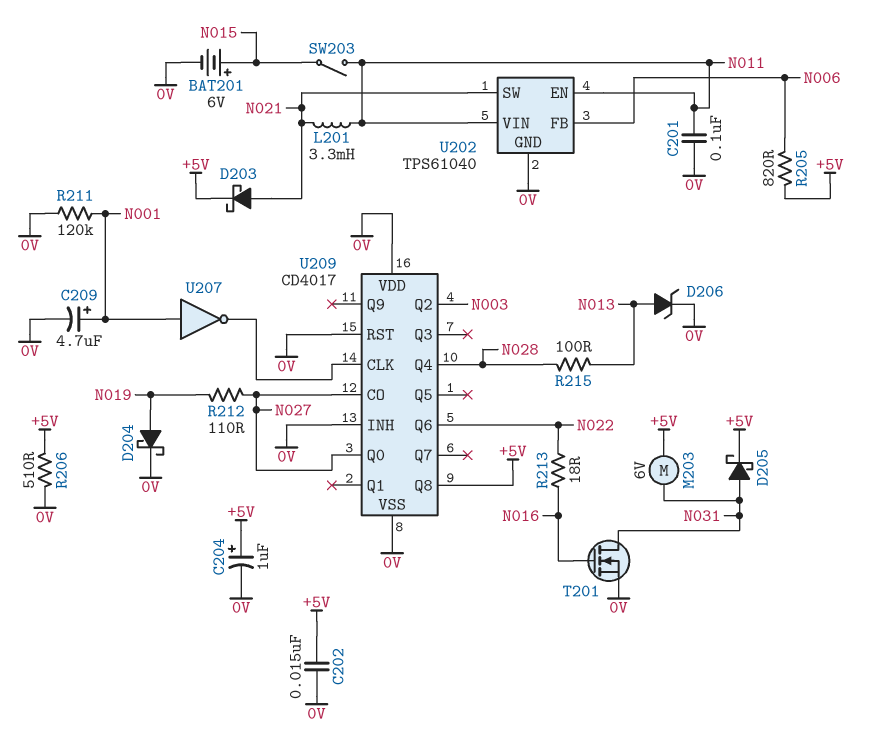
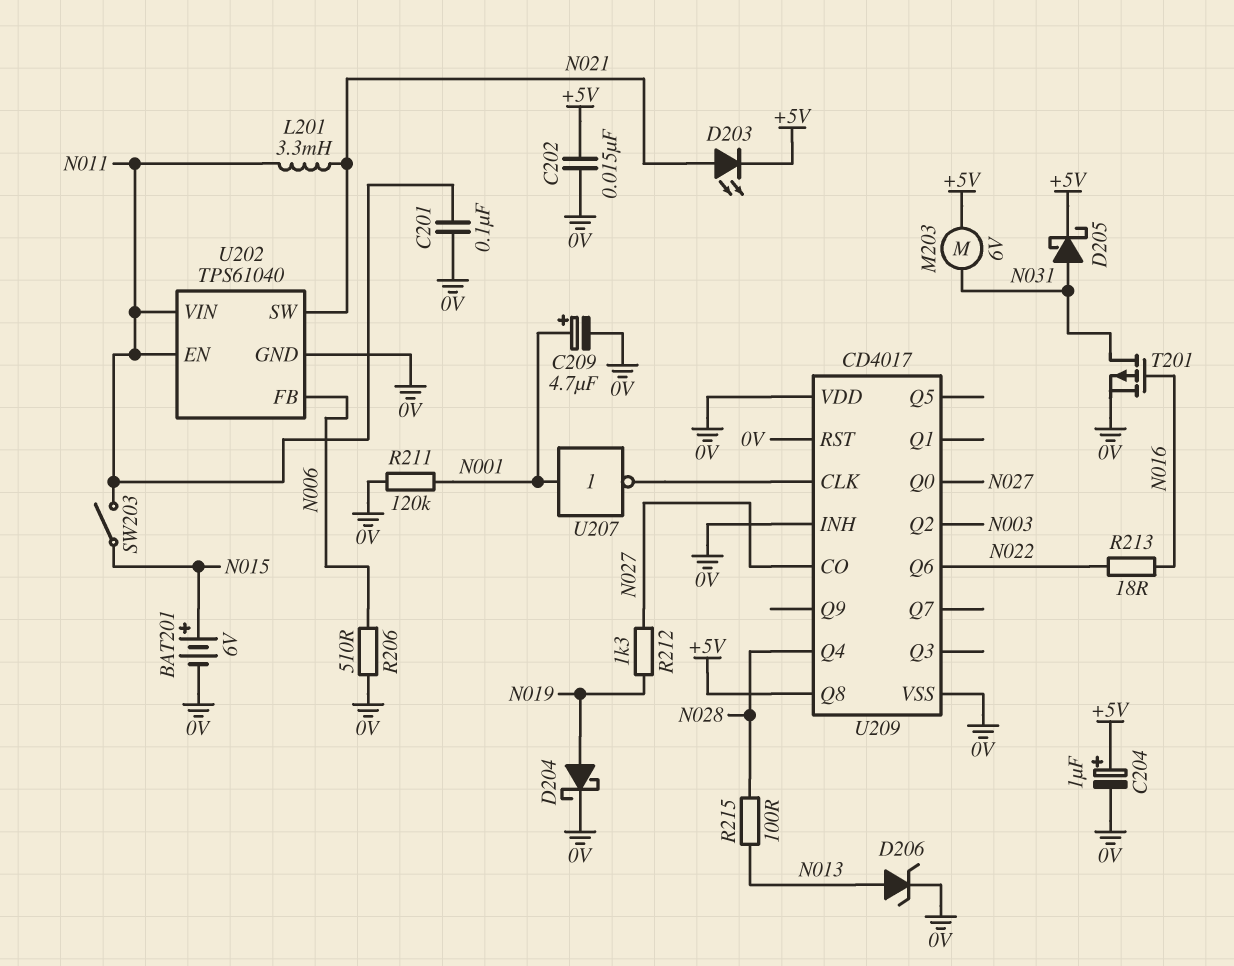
D203: schottky (A N021, K +5V) -> LED (A N021, K +5V)
R205: 820 (+5V, N006) -> none
R206: 510 (+5V, 0V) -> 510 (0V, N006)
R212: 110 (N019, N027) -> 1.3k (N019, N027)
T201: NMOS (G N016, D N031, S 0V) -> PMOS (G N016, D N031, S 0V)

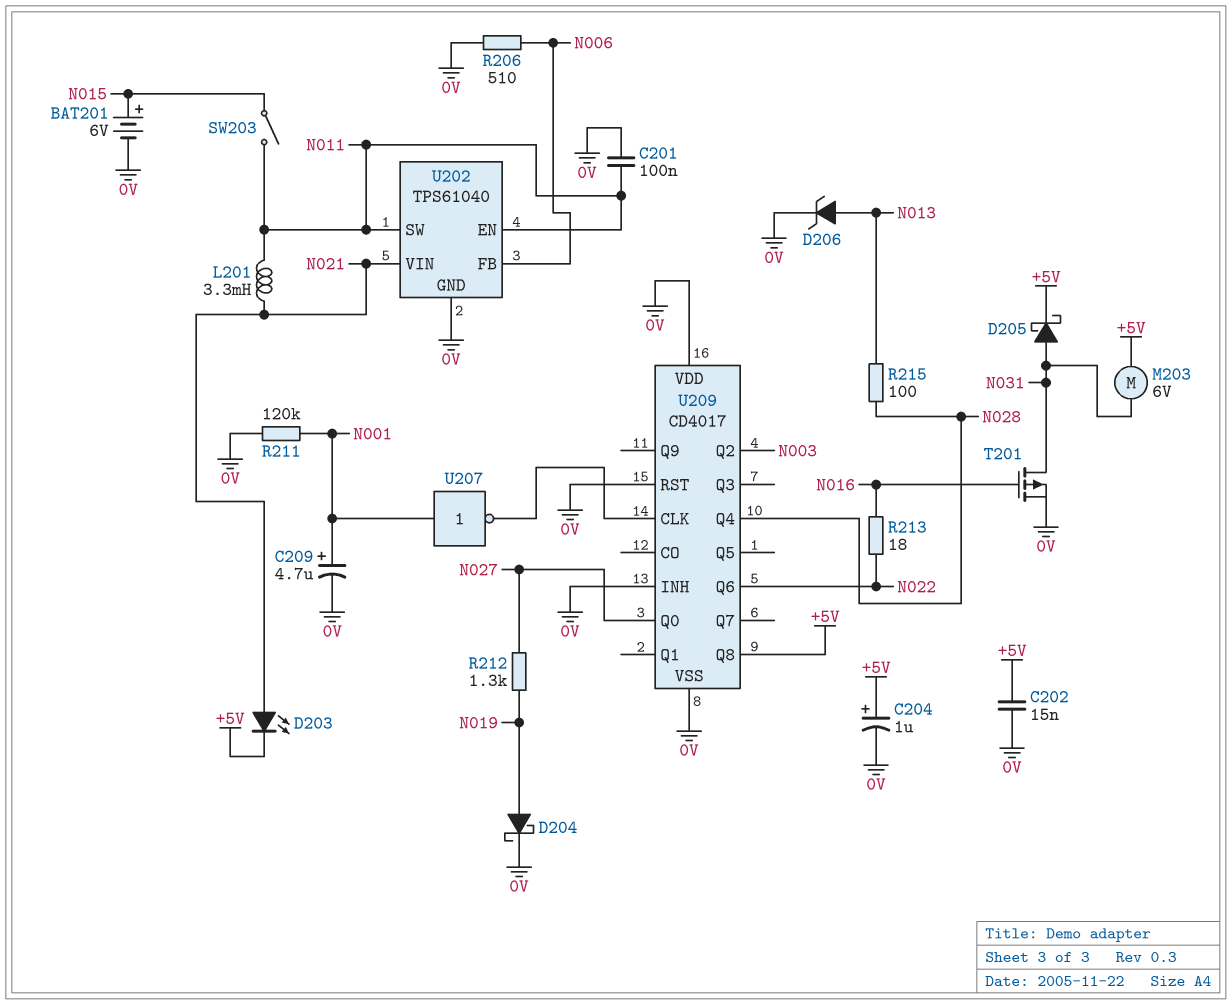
U202 pin SW: N021 -> N011
U202 pin VIN: N011 -> N021
U209 pin CO: N027 -> none

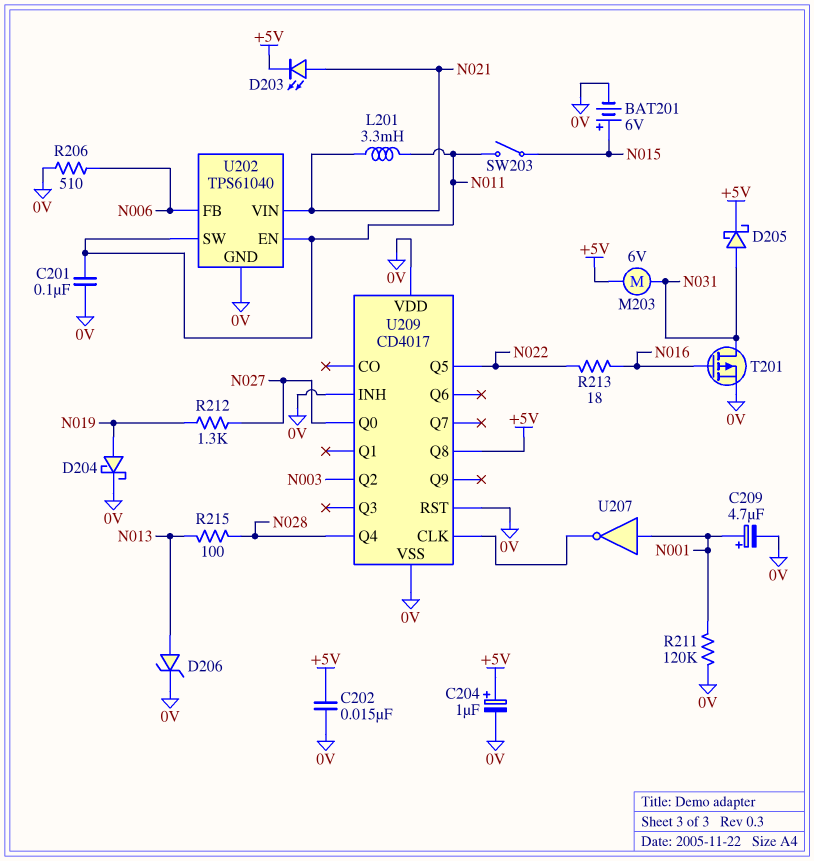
U209 pin Q5: none -> N022
U209 pin Q6: N022 -> none

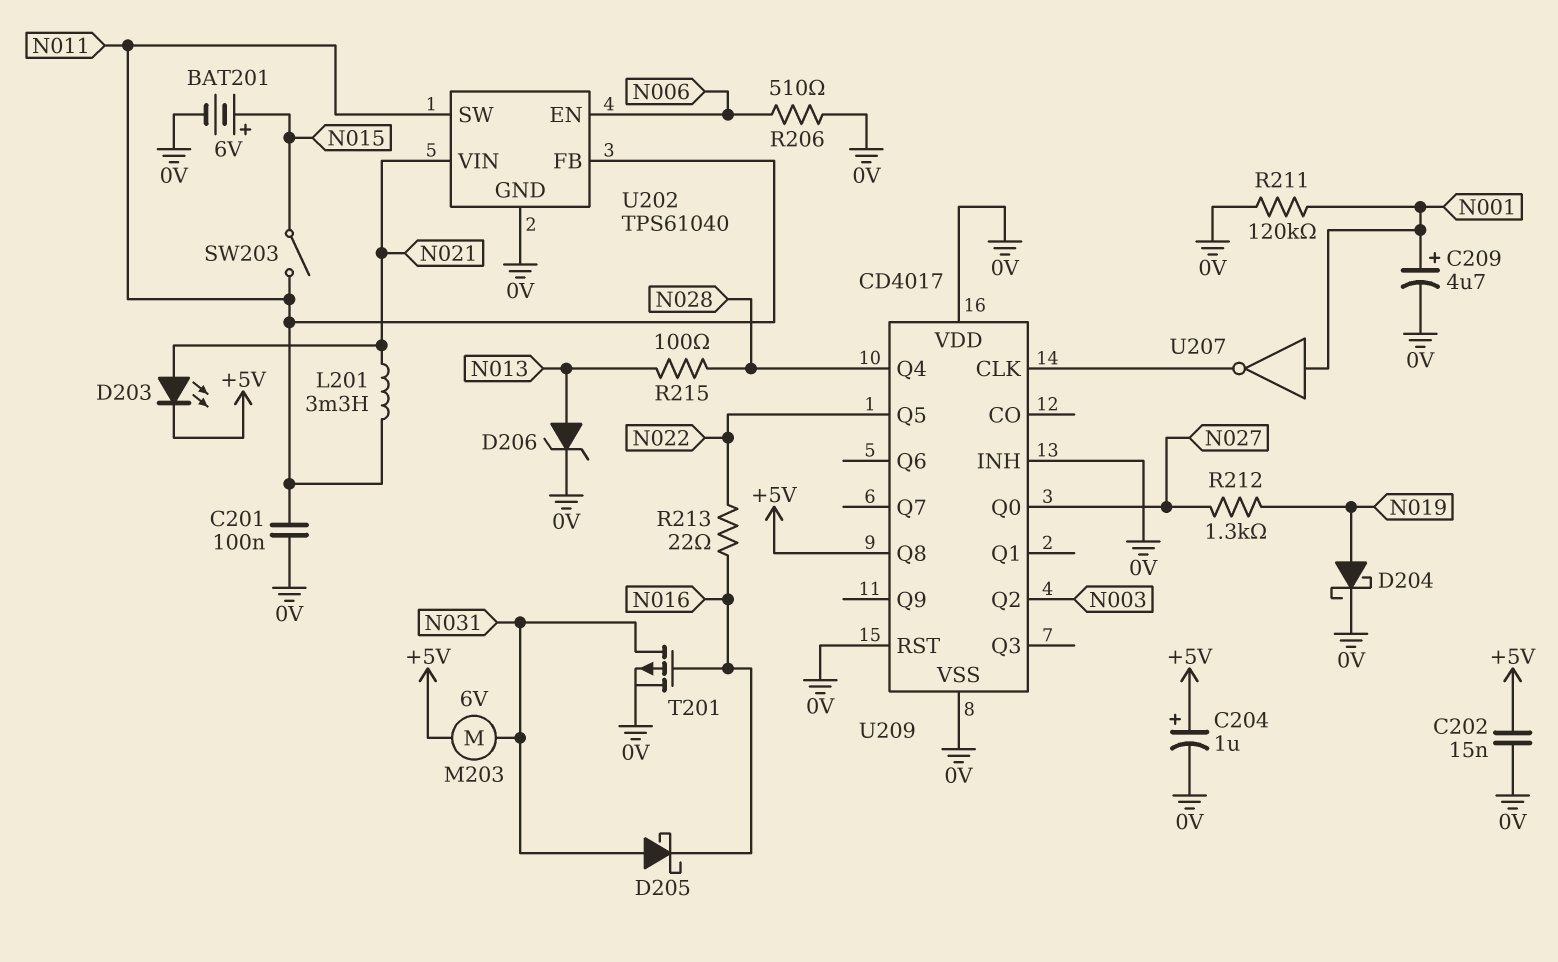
D205: schottky (A N031, K +5V) -> schottky (A N031, K N016)
R213: 18 (N016, N022) -> 22 (N016, N022)
U202 pin EN: N011 -> N006
U202 pin FB: N006 -> N011

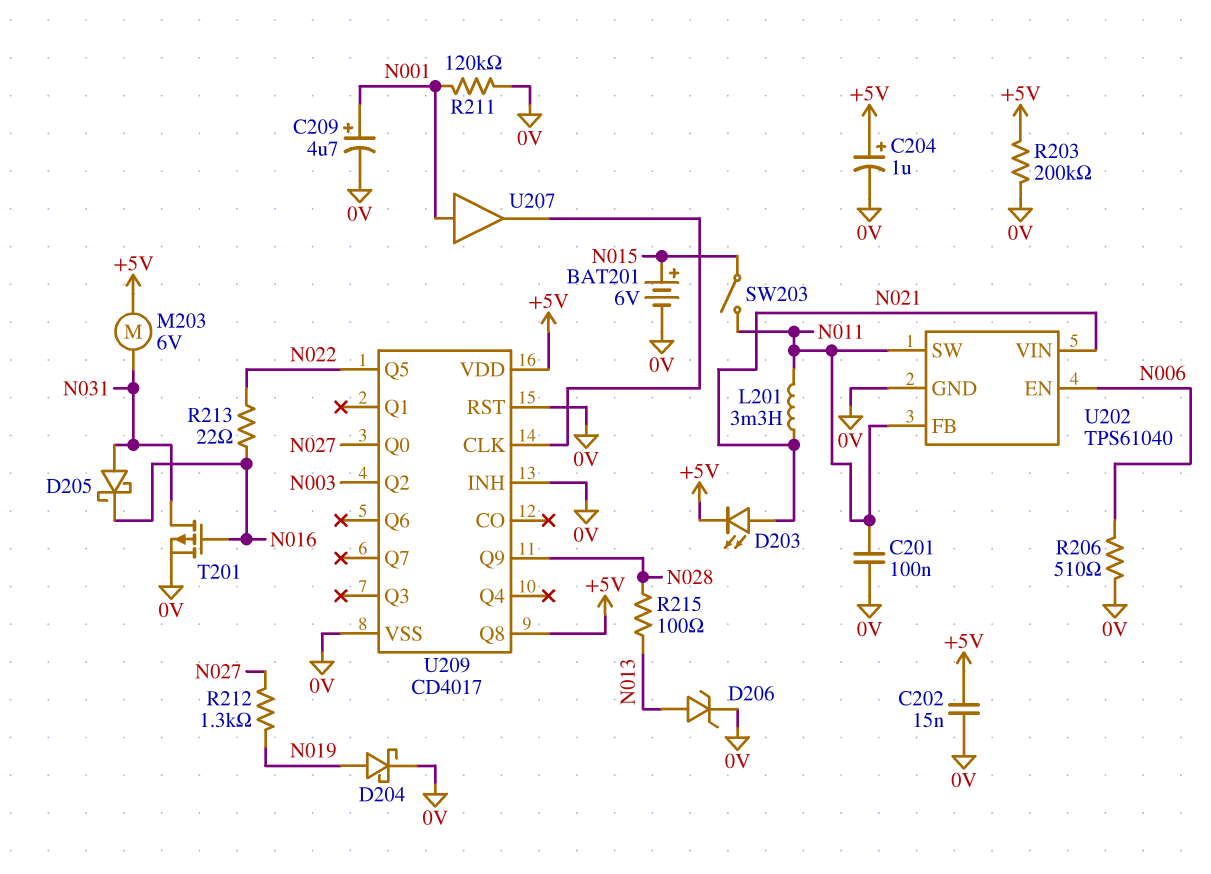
R203: none -> 200k (+5V, 0V)
U207: NOT (in N001, out U209/CLK) -> buffer (in N001, out U209/CLK)
U209 pin Q4: N028 -> none
U209 pin Q9: none -> N028
U209 pin VDD: 0V -> +5V

